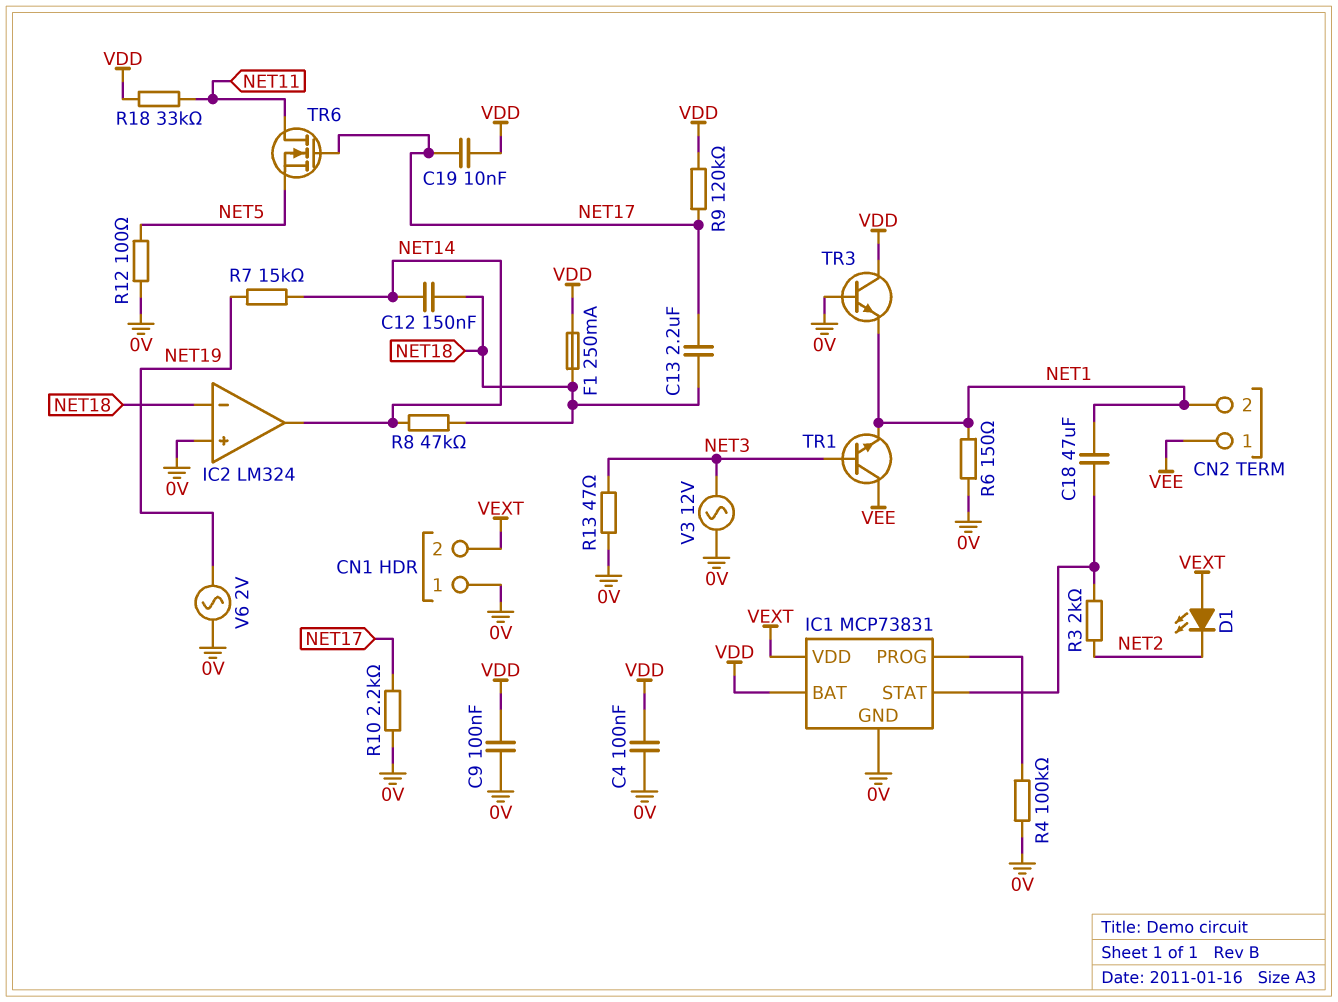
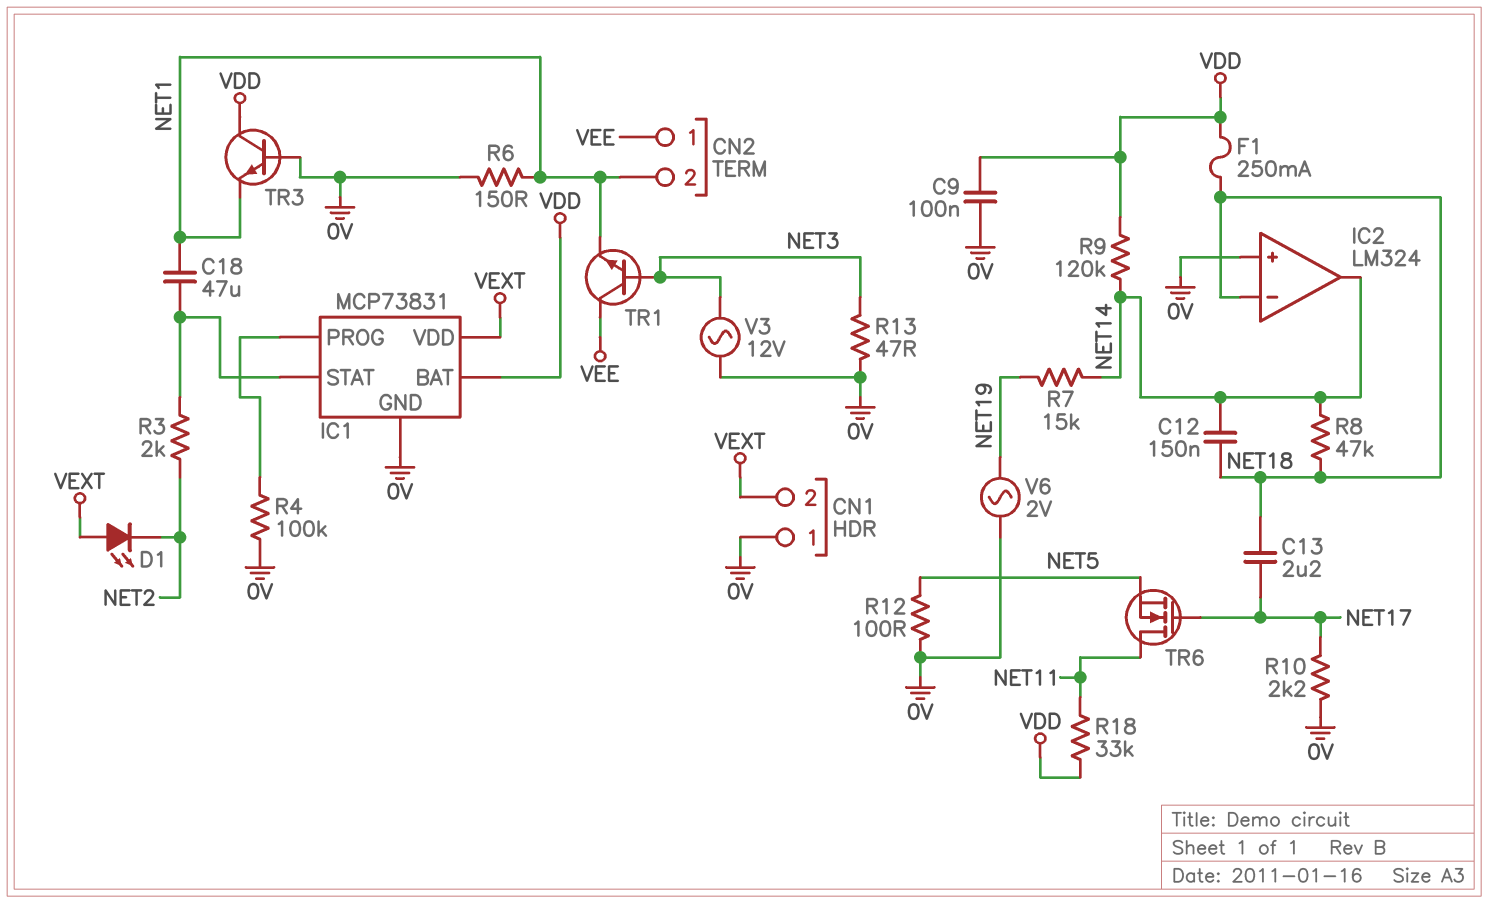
C4: 100nF (0V, VDD) -> none
C19: 10nF (NET17, VDD) -> none
R9: 120k (NET17, VDD) -> 120k (NET14, VDD)

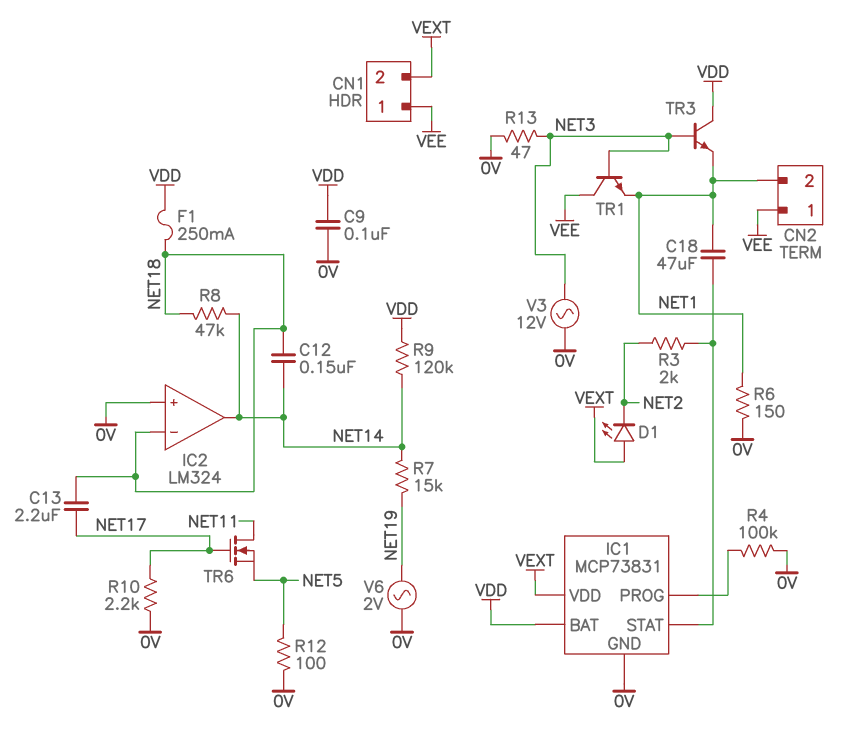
CN1 pin 1: 0V -> VEE
R18: 33k (NET11, VDD) -> none
TR3: NPN (B 0V, C VDD, E NET1) -> NPN (B NET3, C VDD, E NET1)

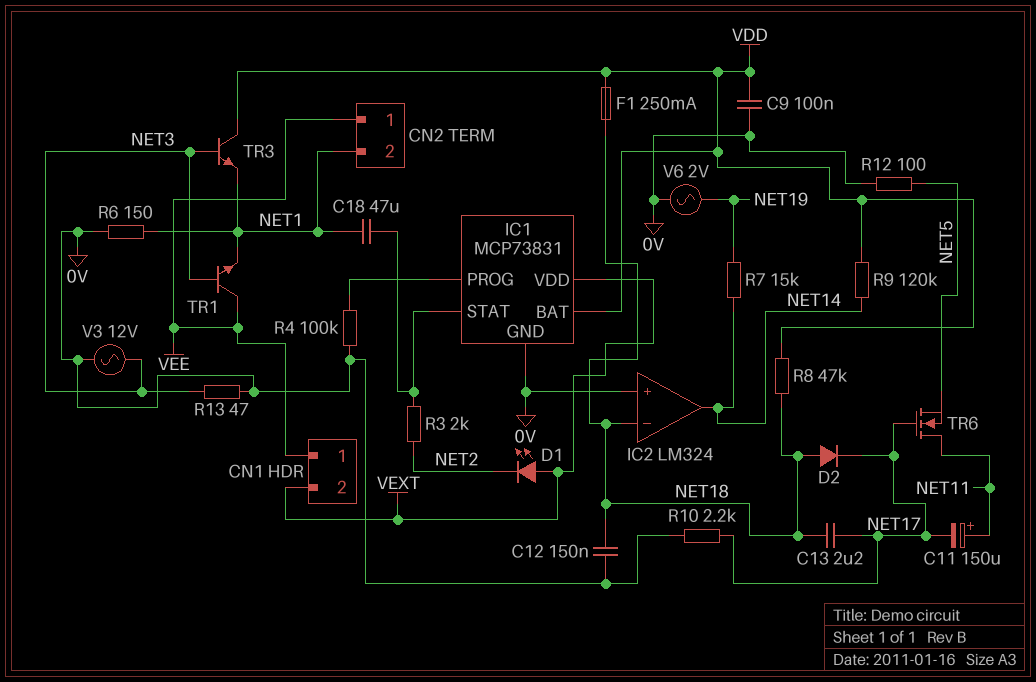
C11: none -> 150uF (plus NET11, minus NET17)
C12: 150nF (NET14, NET18) -> 150nF (0V, NET18)
D2: none -> diode (A NET18, K NET17)
R8: 47k (NET14, NET18) -> 47k (NET18, VDD)

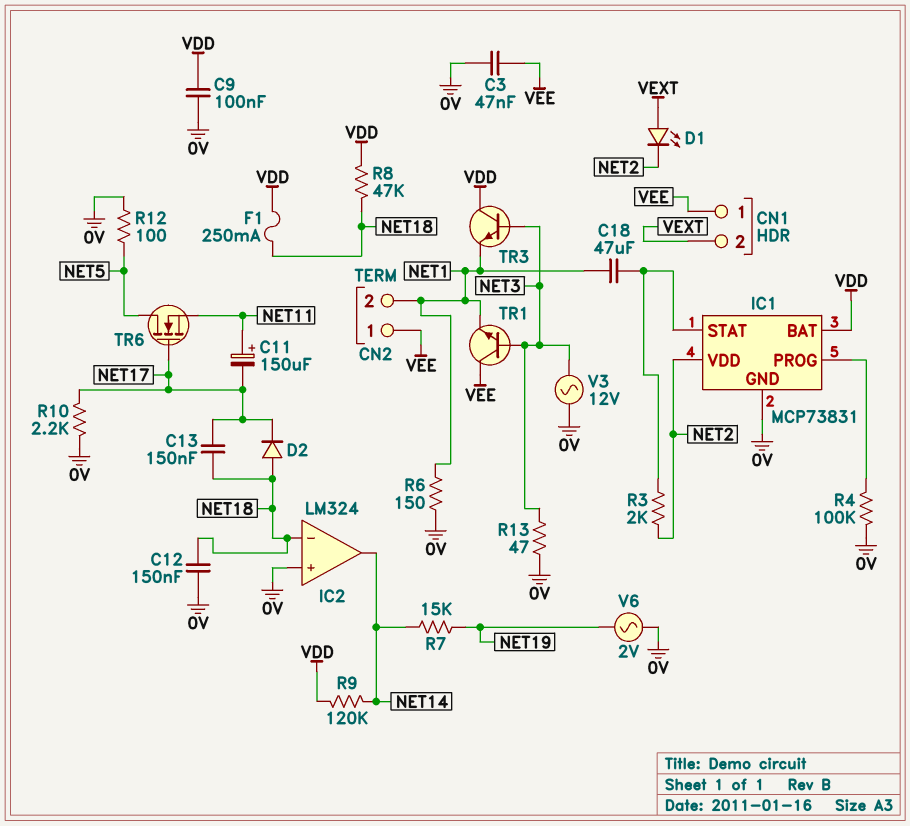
C3: none -> 47nF (0V, VEE)
C13: 2.2uF (NET17, NET18) -> 150nF (NET17, NET18)
IC1 pin VDD: VEXT -> NET2
TR6: NMOS (G NET17, D NET11, S NET5) -> NMOS (G NET17, D NET5, S NET11)

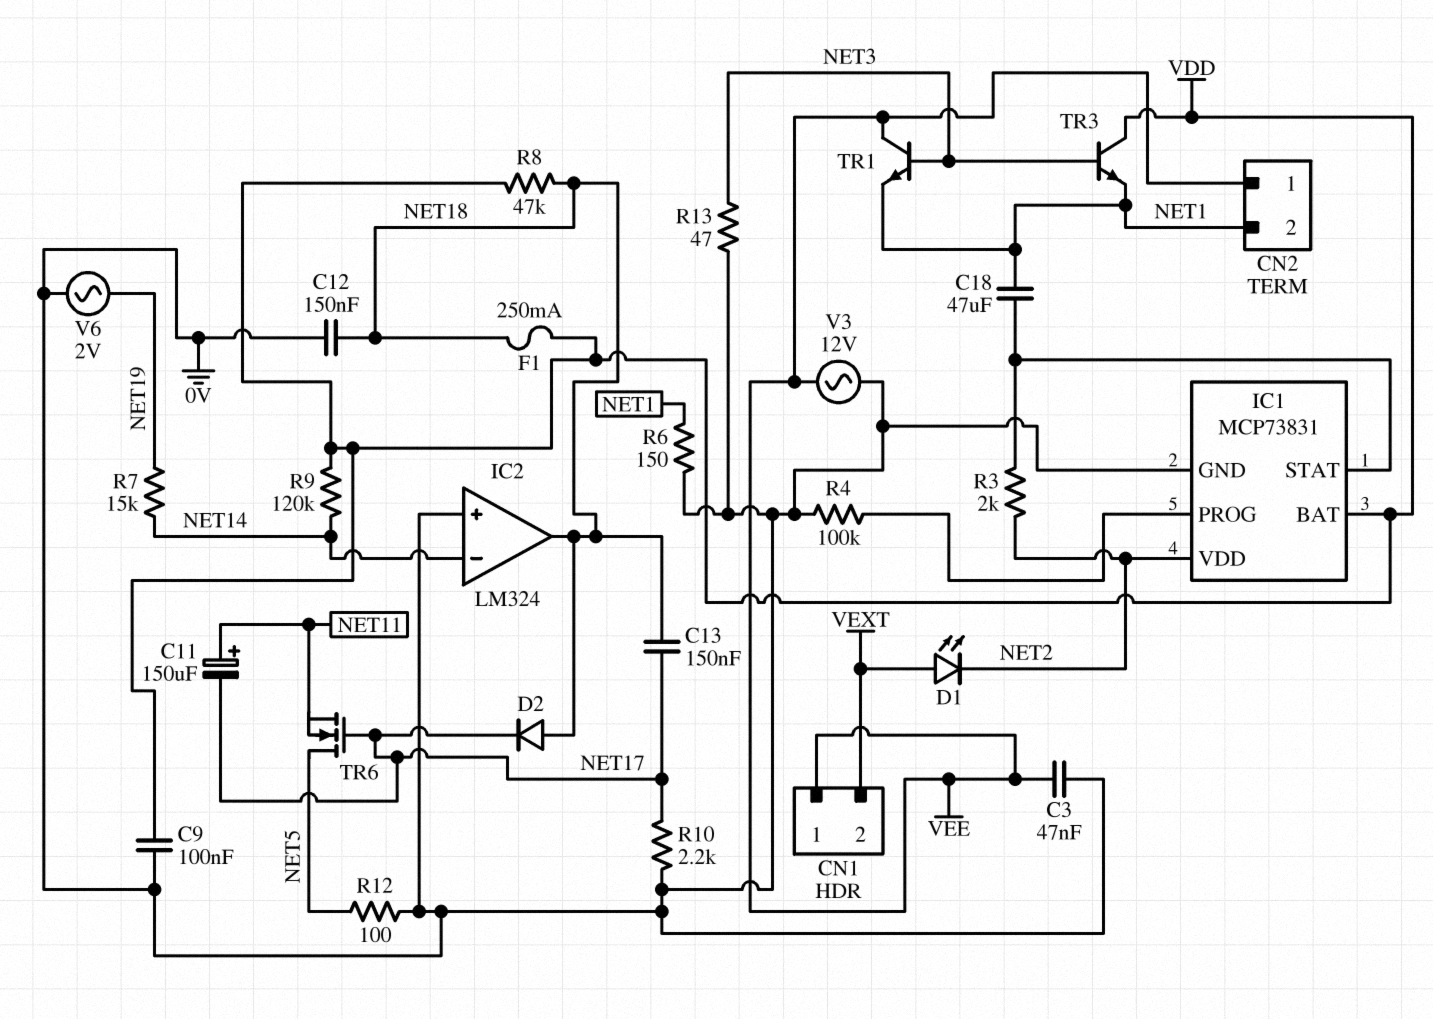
IC2 pin in-: NET18 -> NET14
IC2 pin out: NET14 -> NET18
V3: AC 12V (0V, NET3) -> AC 12V (0V, VEE)

